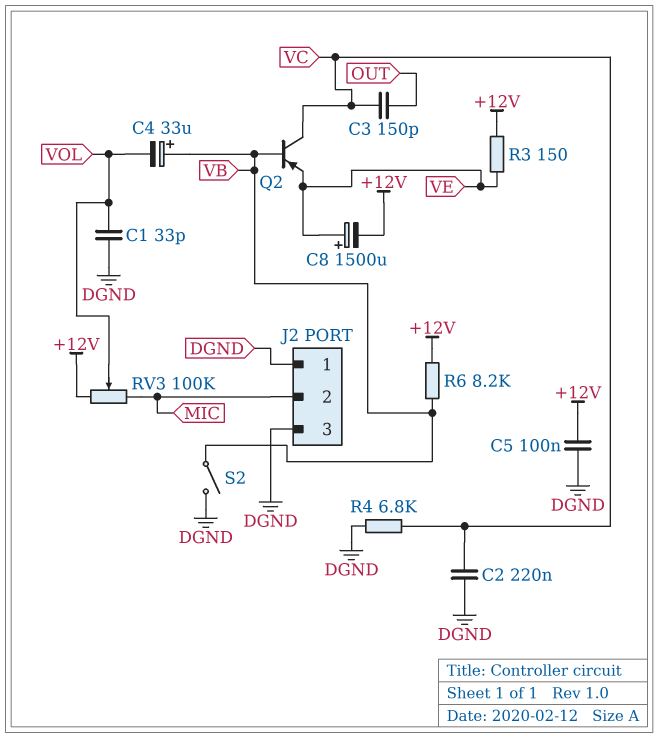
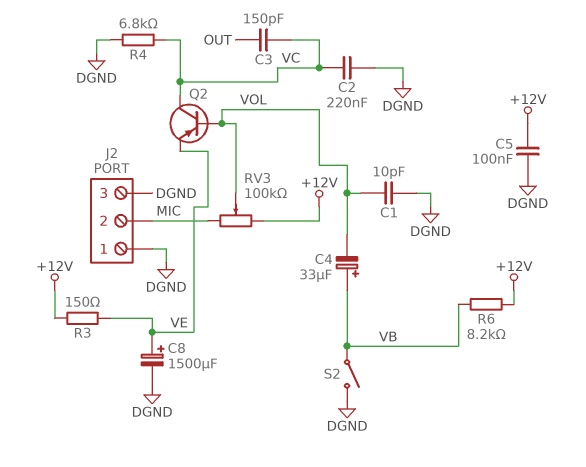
C1: 33pF (DGND, VOL) -> 10pF (DGND, VOL)
C8: 1500uF (plus VE, minus +12V) -> 1500uF (plus VE, minus DGND)
Q2: PNP (B VB, C VC, E VE) -> PNP (B VOL, C VC, E VE)

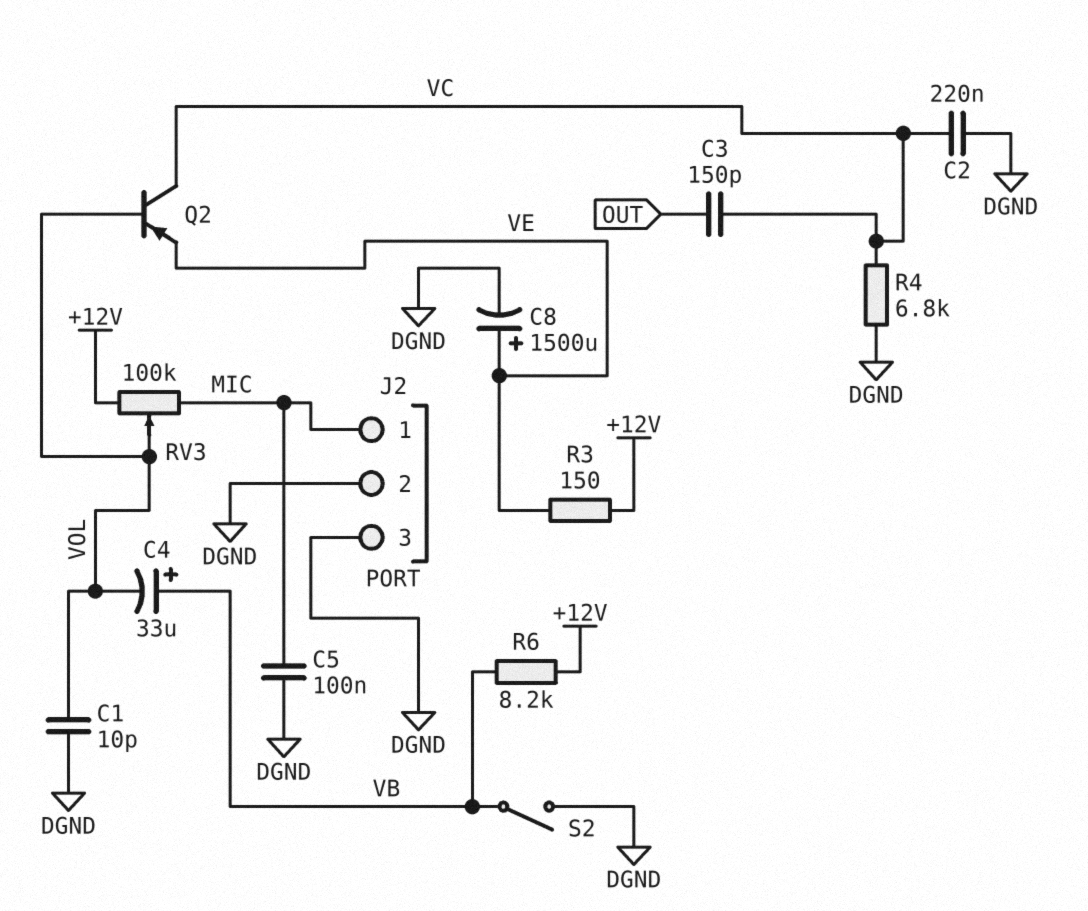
C5: 100nF (+12V, DGND) -> 100nF (DGND, MIC)
J2 pin 1: DGND -> MIC
J2 pin 2: MIC -> DGND

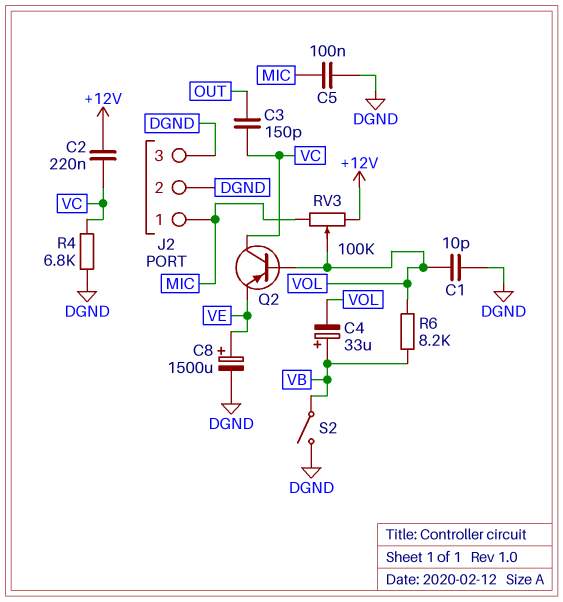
C2: 220nF (DGND, VC) -> 220nF (+12V, VC)
R3: 150 (+12V, VE) -> none
R6: 8.2k (+12V, VB) -> 8.2k (VB, VOL)

